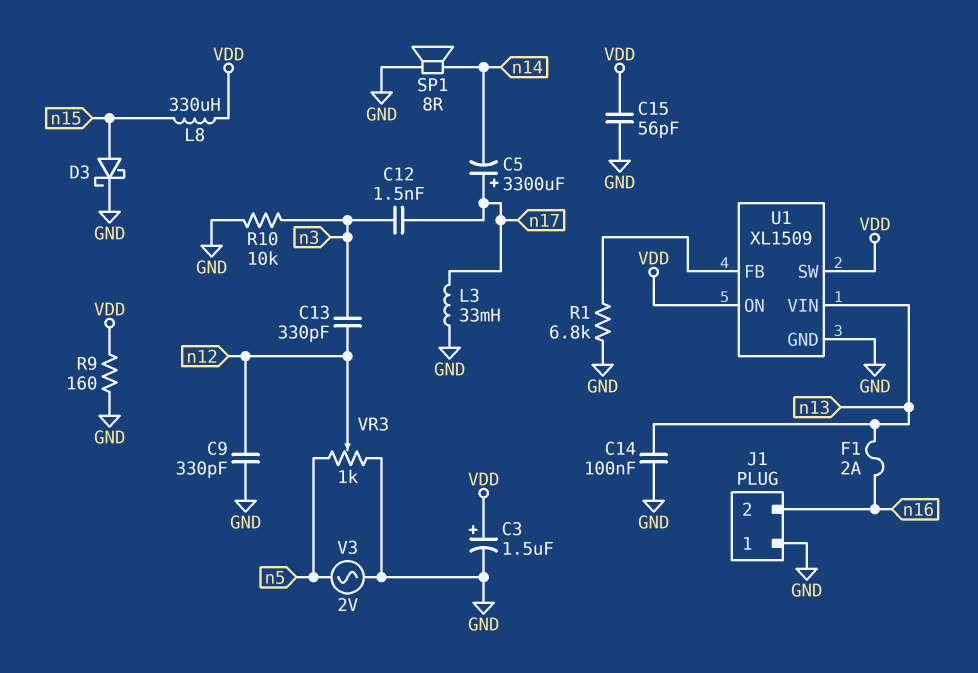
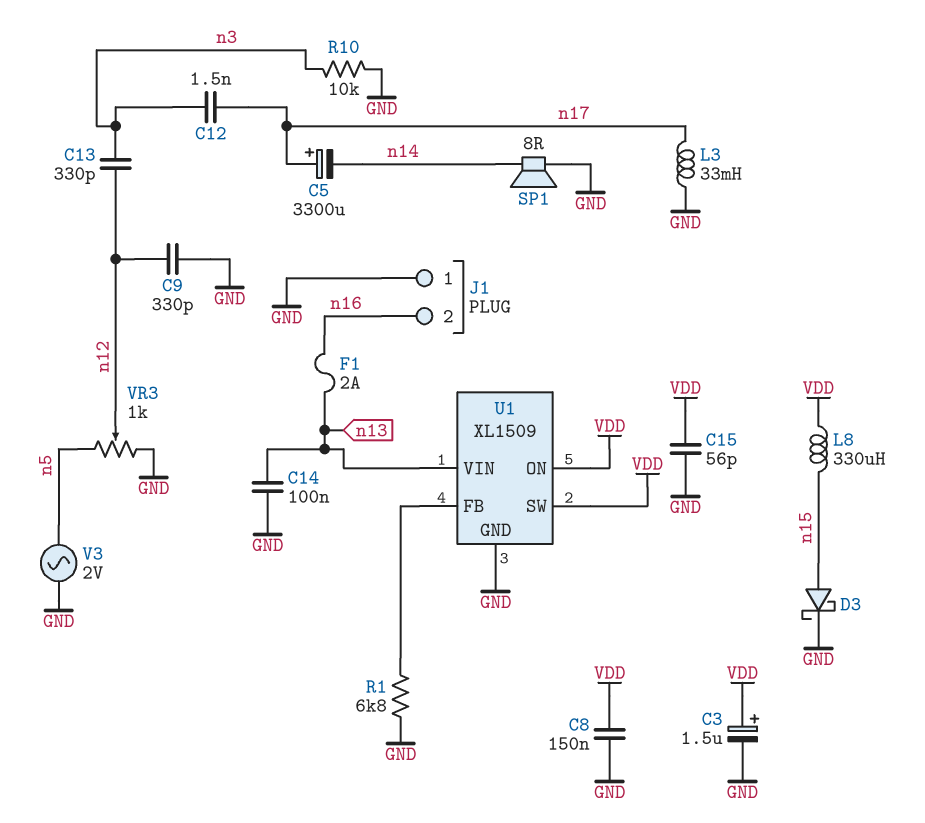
C8: none -> 150nF (GND, VDD)
R9: 160 (GND, VDD) -> none

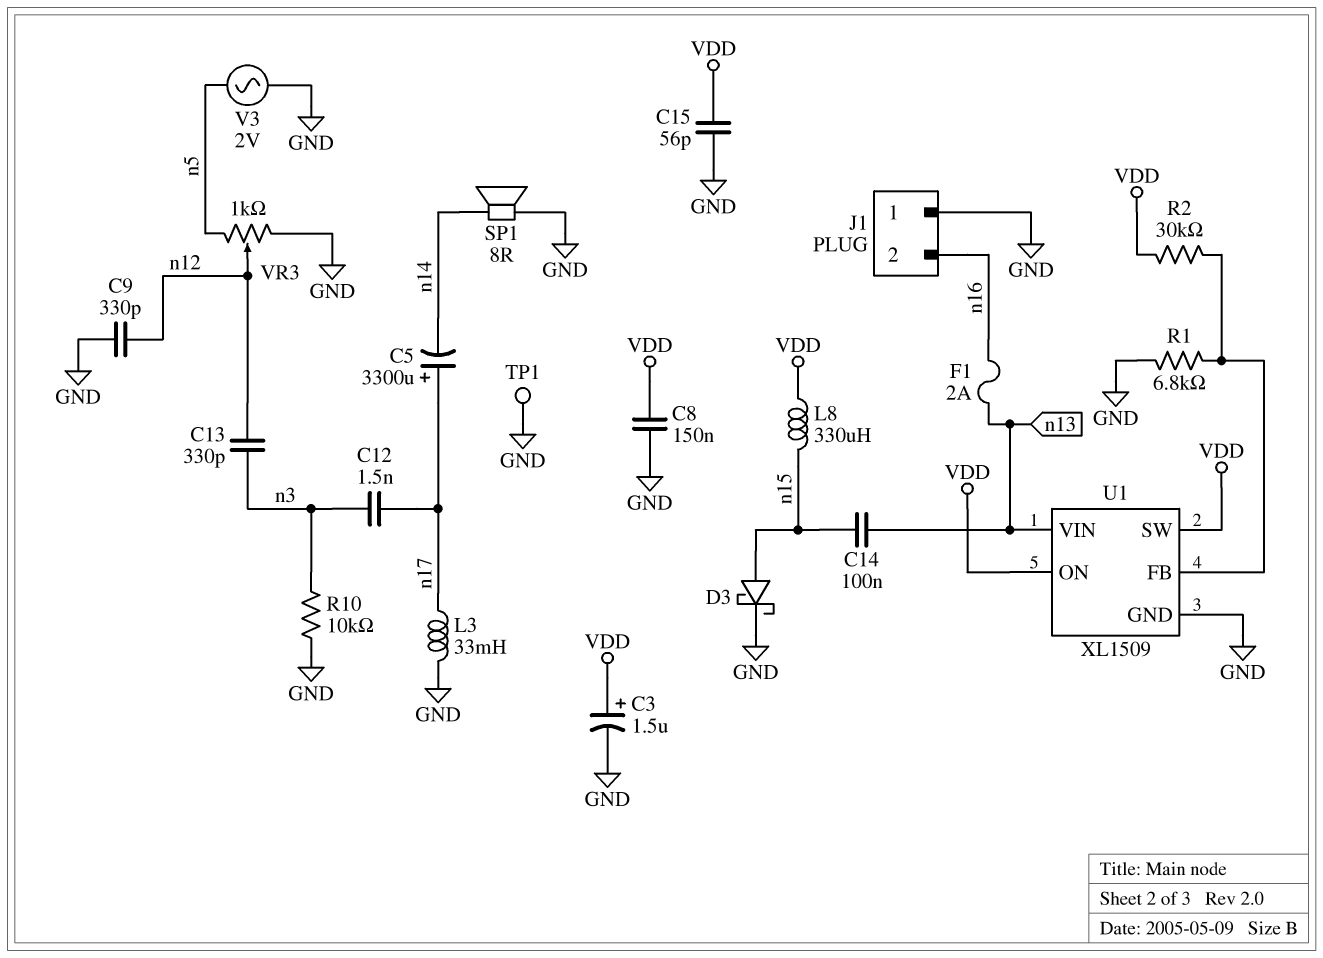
C14: 100nF (GND, n13) -> 100nF (n13, n15)
R2: none -> 30k (U1/FB, VDD)
TP1: none -> test point (GND)

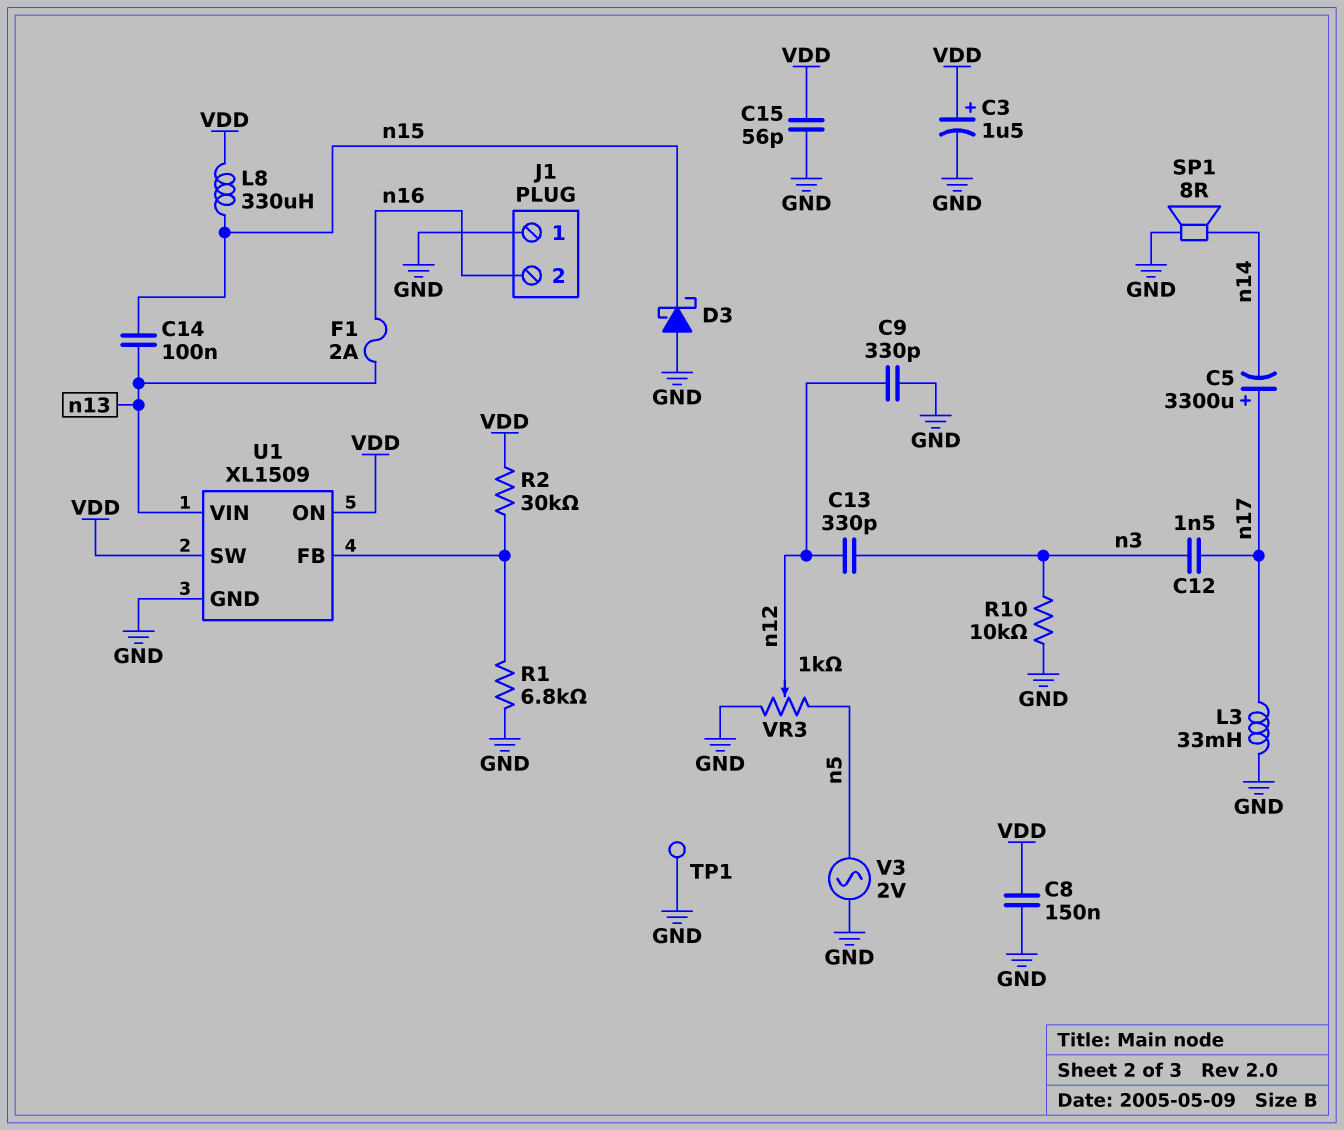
D3: schottky (A n15, K GND) -> schottky (A GND, K n15)

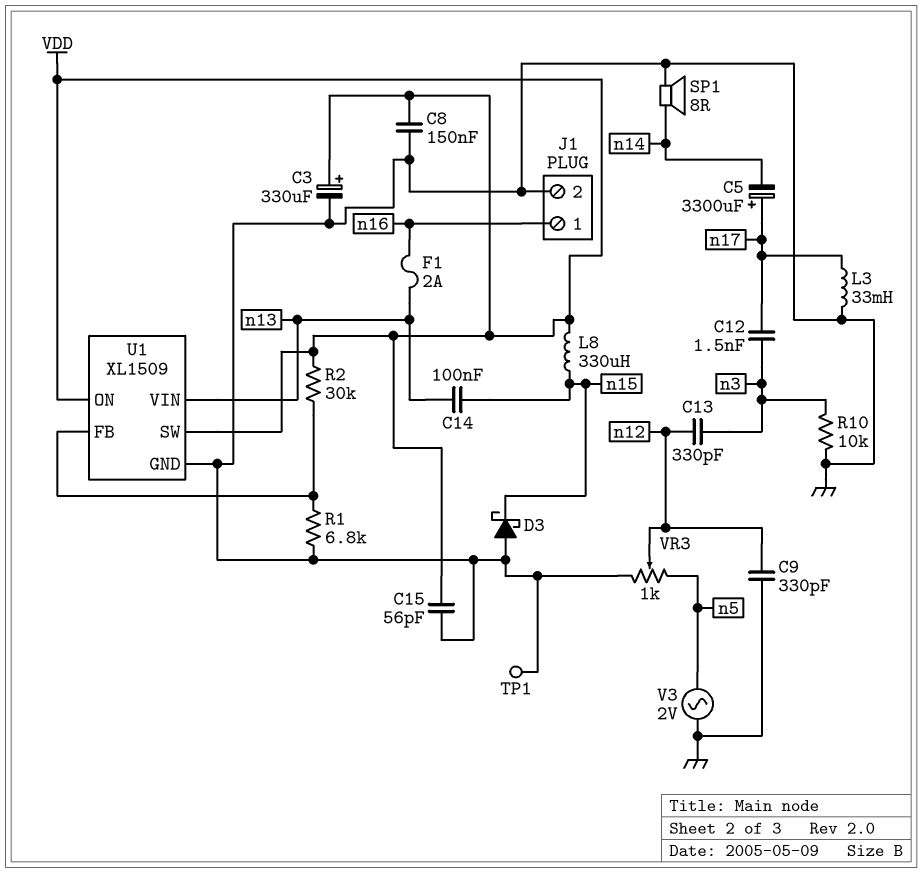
C3: 1.5uF (plus VDD, minus GND) -> 330uF (plus VDD, minus GND)
J1 pin 1: GND -> n16
J1 pin 2: n16 -> GND

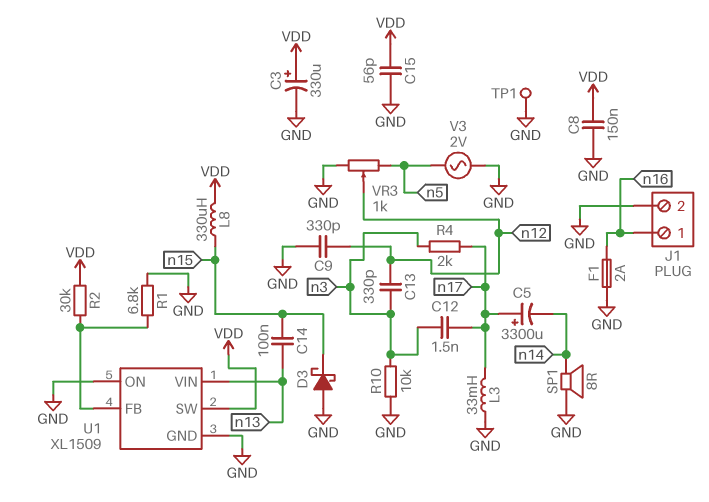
F1: 2A (n13, n16) -> 2A (GND, n16)
R4: none -> 2k (n3, n17)
U1 pin ON: VDD -> GND

